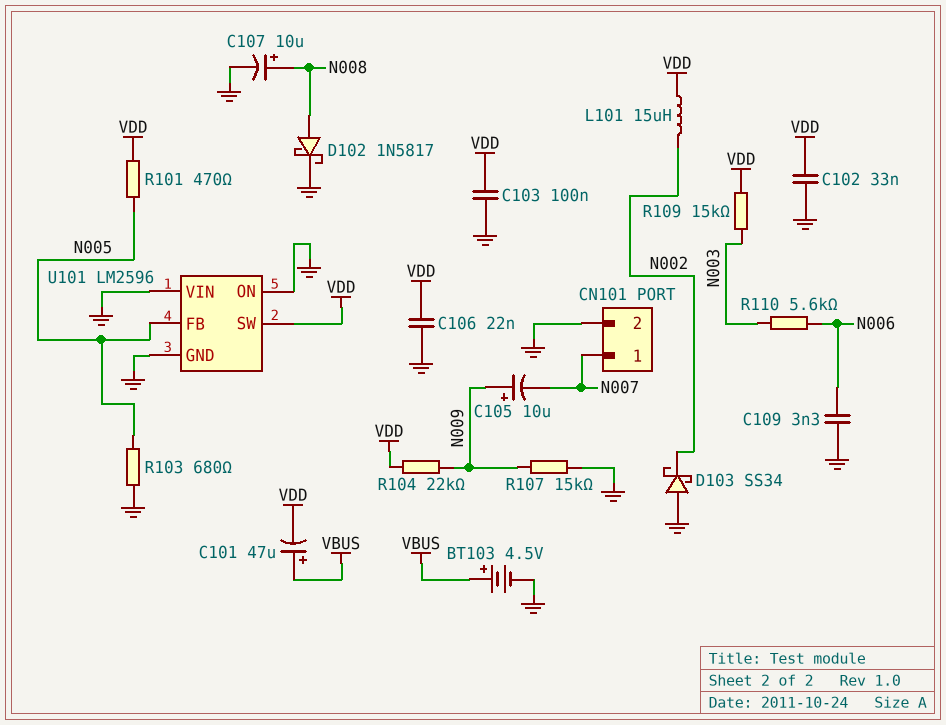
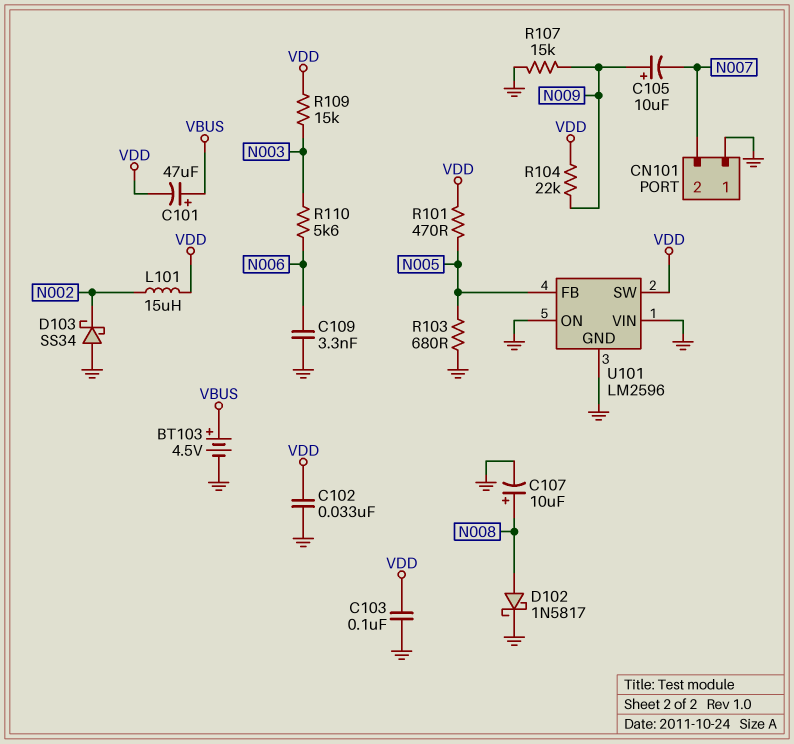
C106: 22nF (GND, VDD) -> none
CN101 pin 1: N007 -> GND
CN101 pin 2: GND -> N007

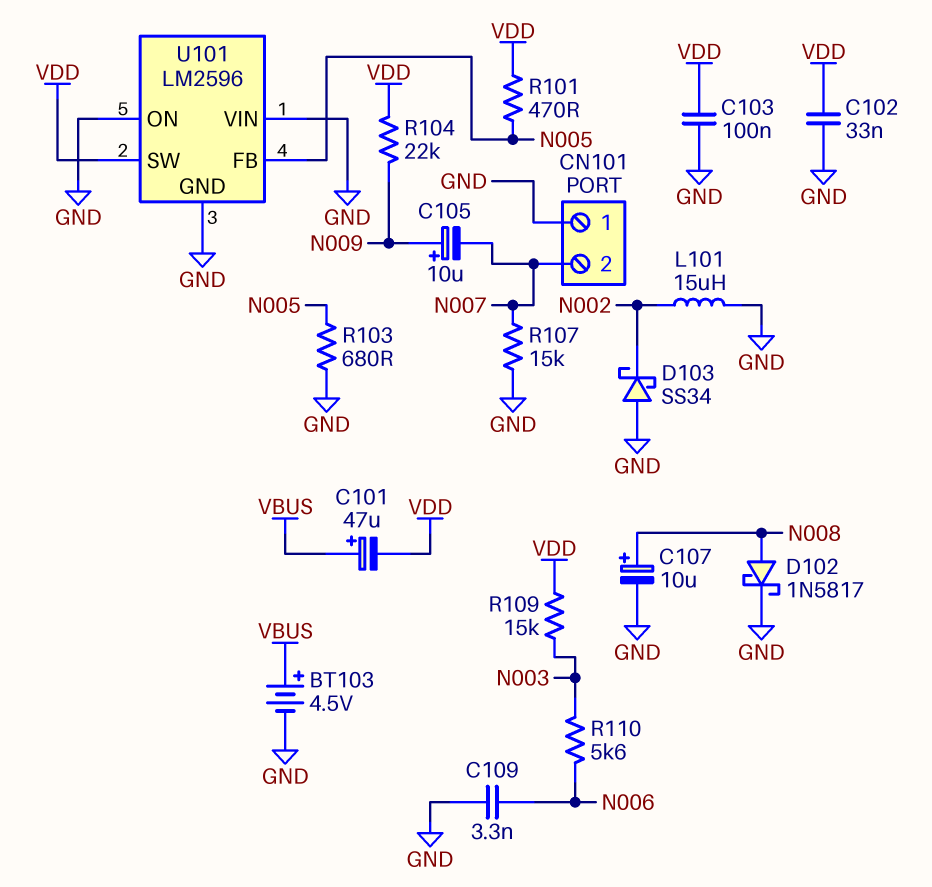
L101: 15uH (N002, VDD) -> 15uH (GND, N002)
R107: 15k (GND, N009) -> 15k (GND, N007)

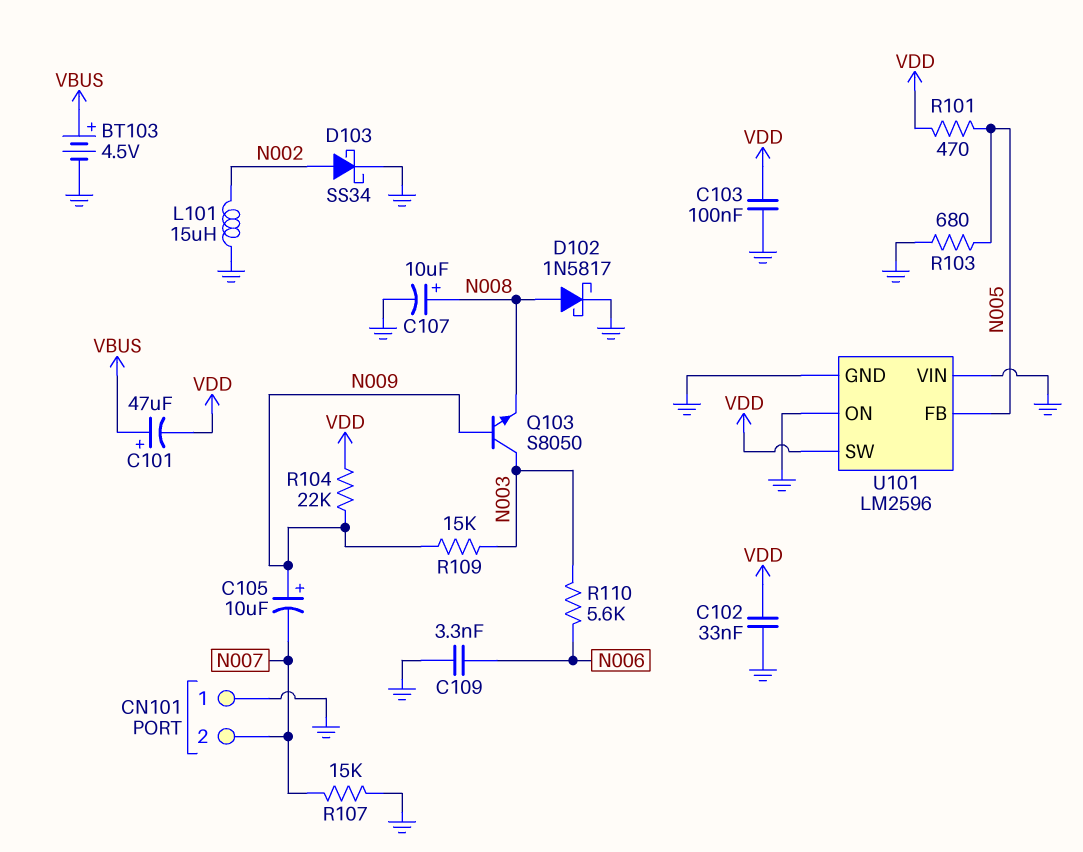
D103: schottky SS34 (A GND, K N002) -> schottky SS34 (A N002, K GND)
Q103: none -> NPN S8050 (B N009, C N003, E N008)
R109: 15k (N003, VDD) -> 15k (N003, N009)

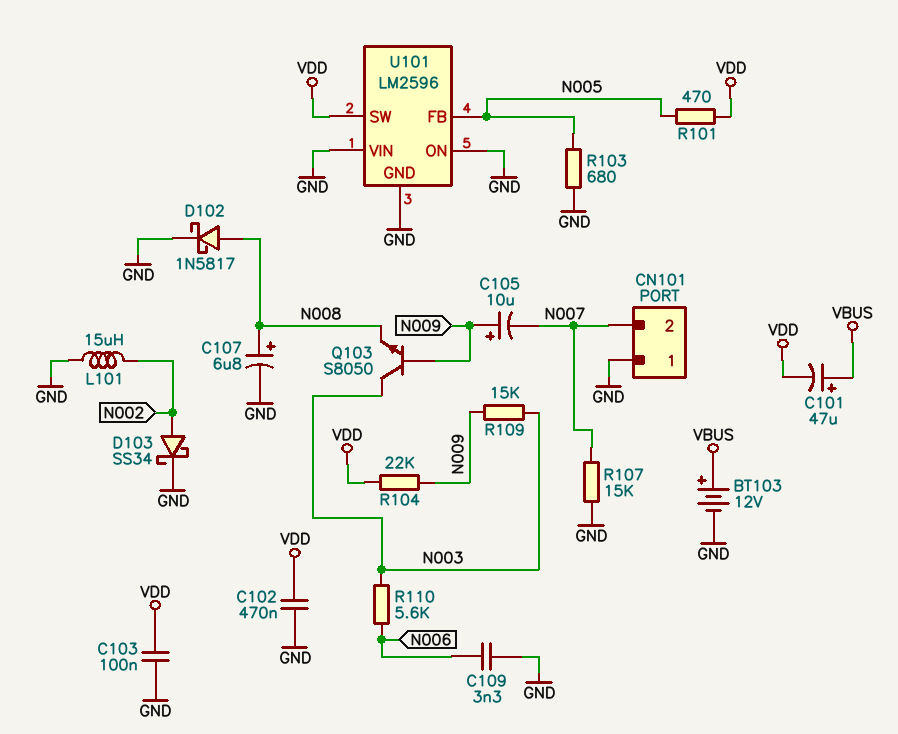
BT103: 4.5V (plus VBUS, minus GND) -> 12V (plus VBUS, minus GND)
C102: 33nF (GND, VDD) -> 470nF (GND, VDD)
C107: 10uF (plus N008, minus GND) -> 6.8uF (plus N008, minus GND)

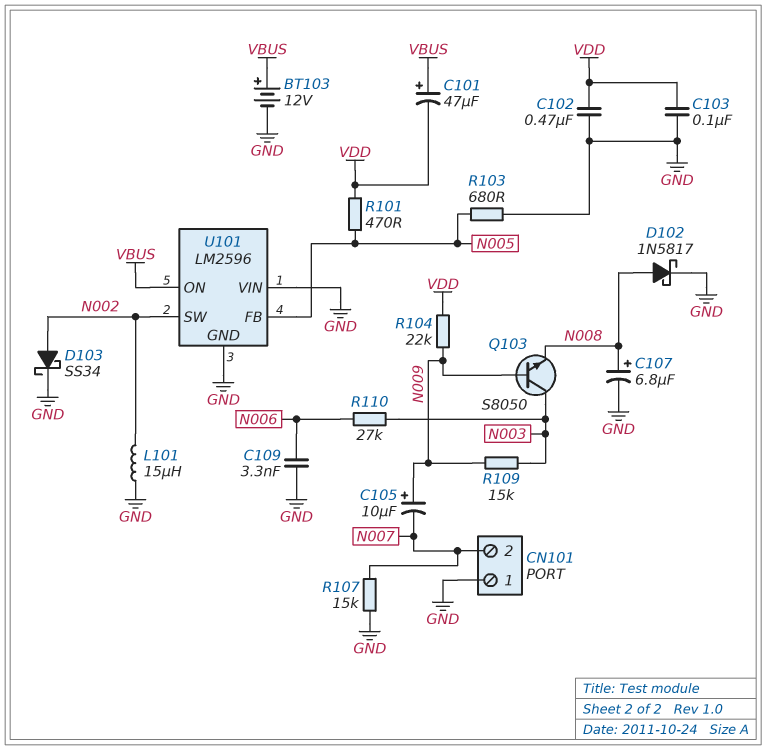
R110: 5.6k (N003, N006) -> 27k (N003, N006)
U101 pin ON: GND -> VBUS
U101 pin SW: VDD -> N002

